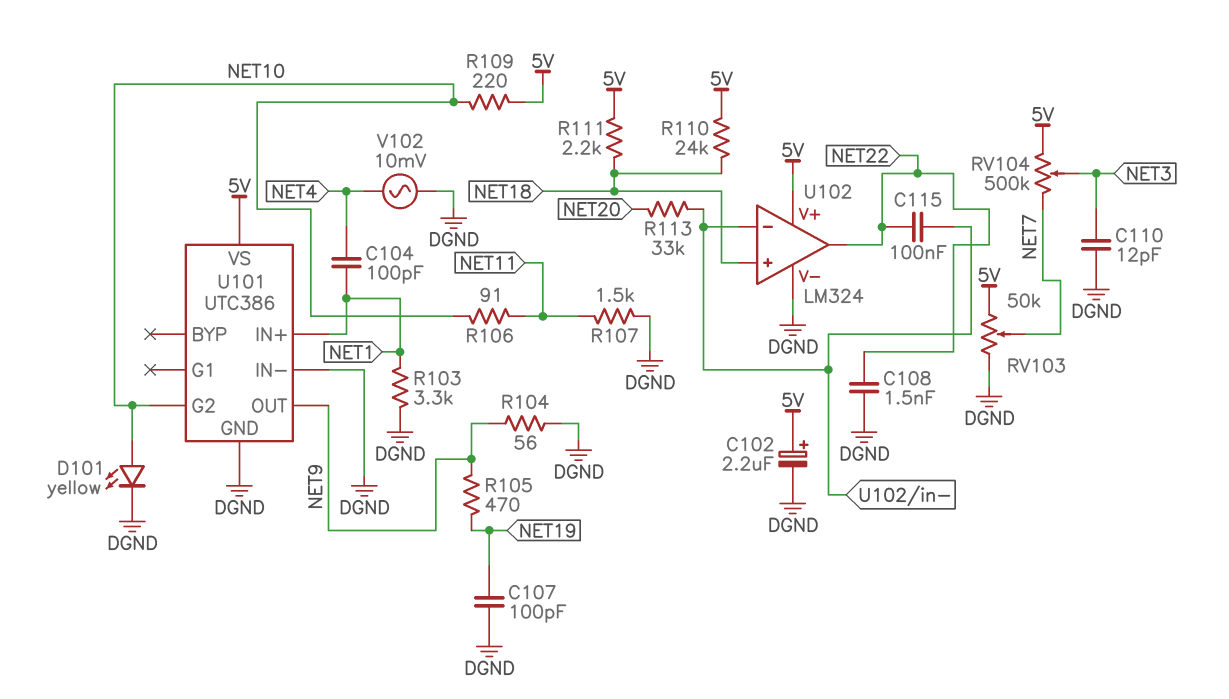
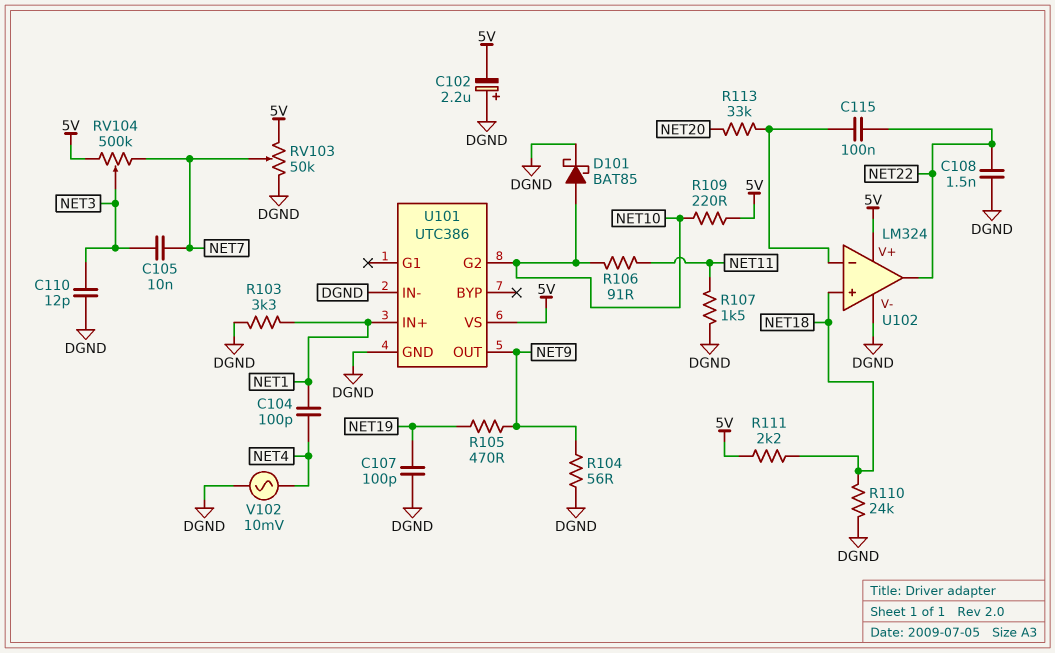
C102: 2.2uF (plus 5V, minus DGND) -> 2.2uF (plus DGND, minus 5V)
C105: none -> 10nF (NET3, NET7)
D101: LED yellow (A NET10, K DGND) -> schottky BAT85 (A NET10, K DGND)
R110: 24k (5V, NET18) -> 24k (DGND, NET18)

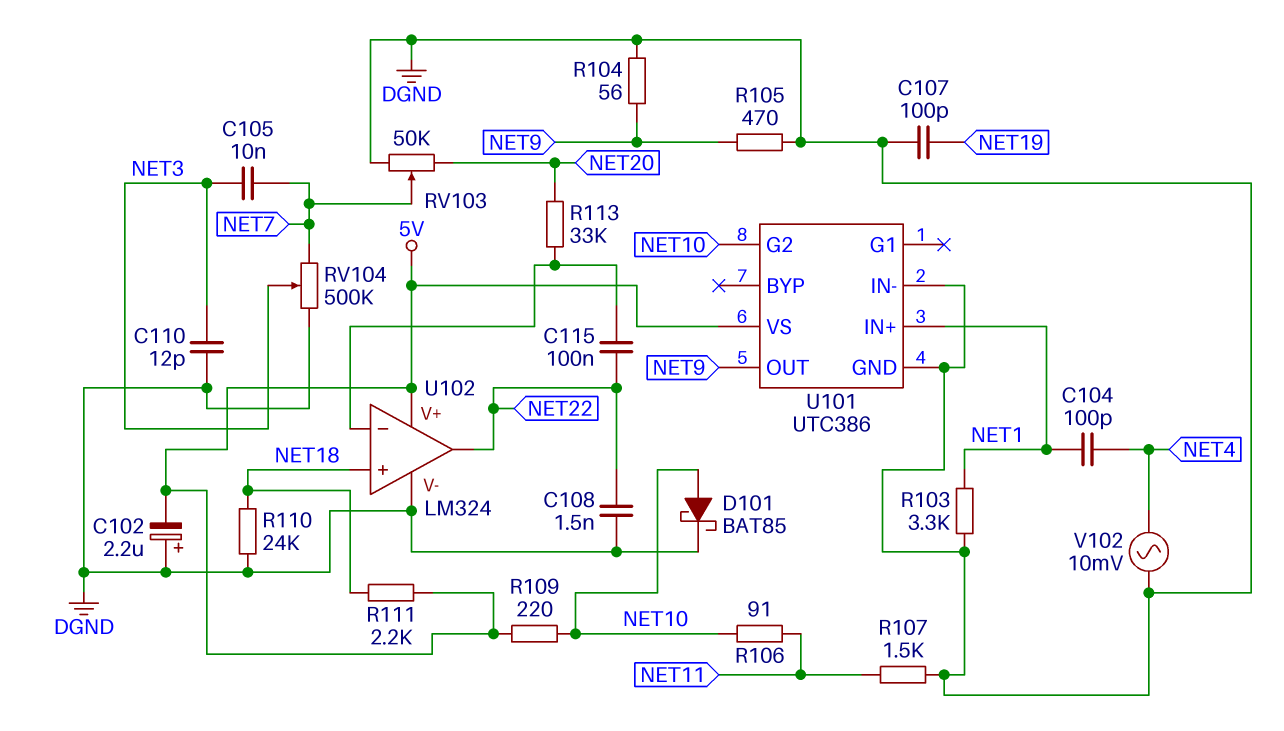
R105: 470 (NET9, NET19) -> 470 (DGND, NET9)
RV103: 50k (5V, DGND, wiper NET7) -> 50k (DGND, NET20, wiper NET7)
RV104: 500k (5V, NET7, wiper NET3) -> 500k (DGND, NET7, wiper NET3)

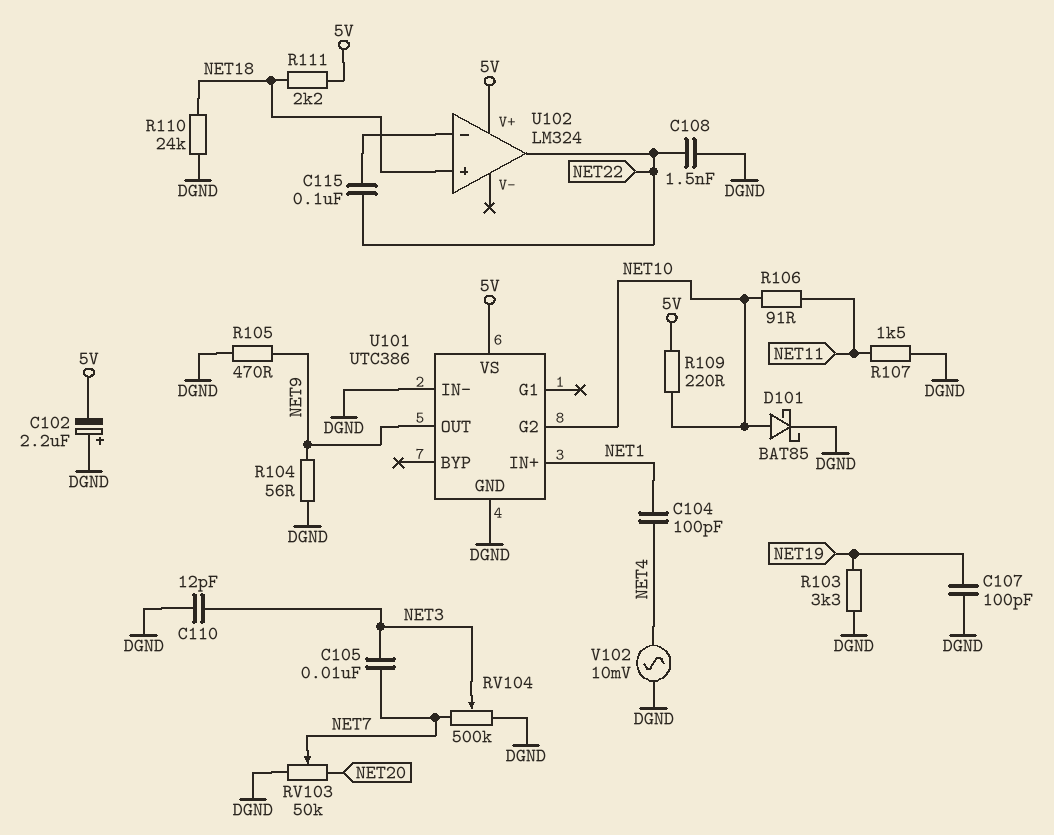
R103: 3.3k (DGND, NET1) -> 3.3k (DGND, NET19)
R113: 33k (NET20, U102/in-) -> none
U102 pin V-: DGND -> none

